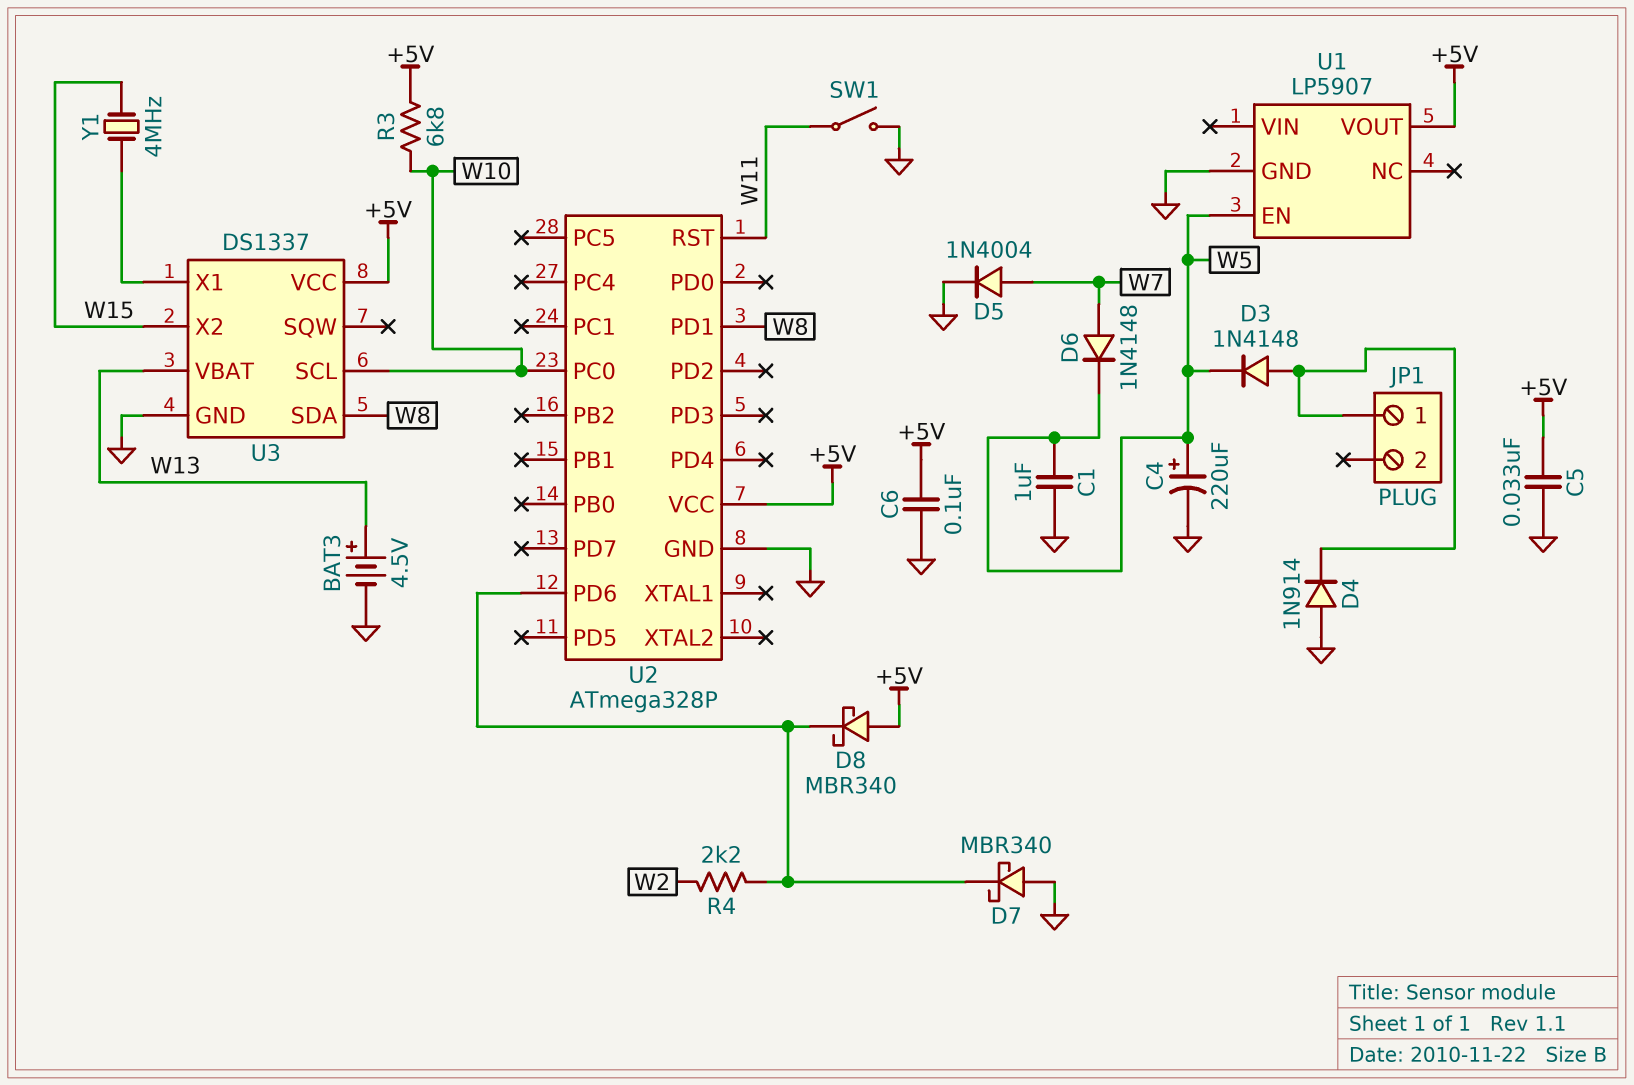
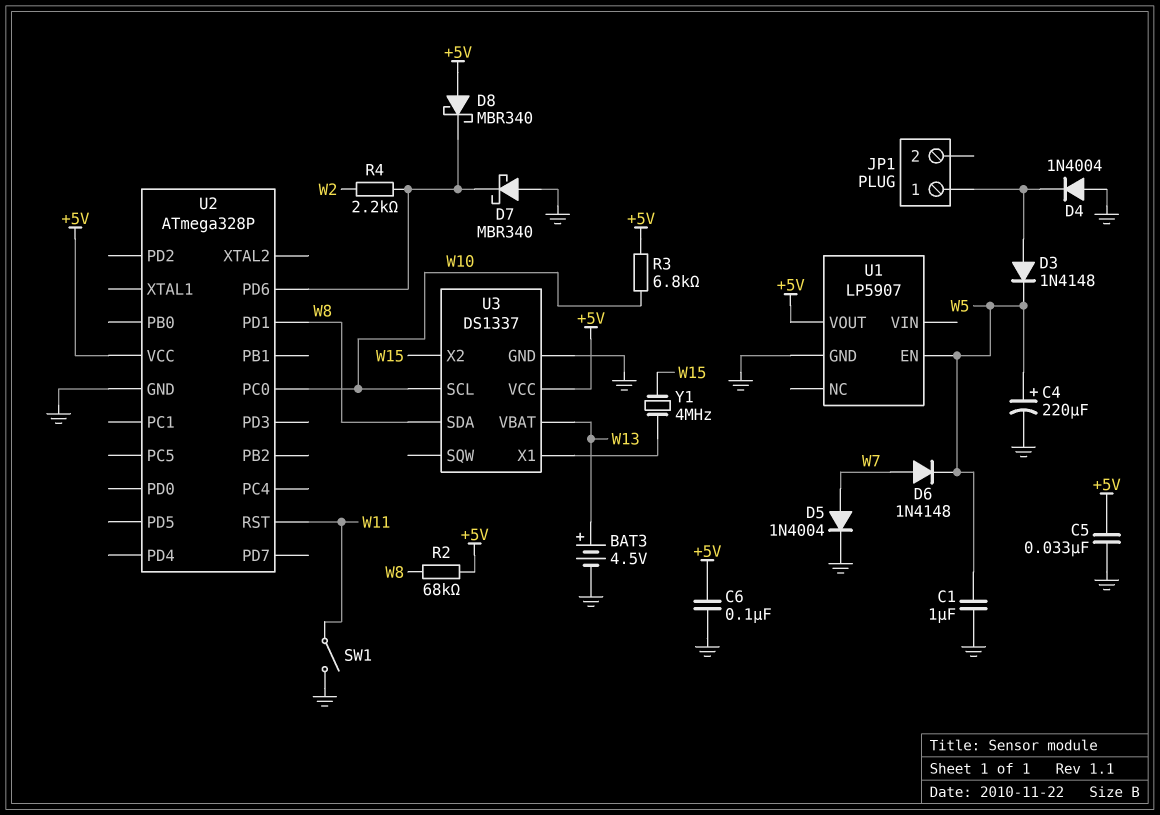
D4: diode 1N914 (A GND, K JP1/1) -> diode 1N4004 (A GND, K JP1/1)
R2: none -> 68k (+5V, W8)

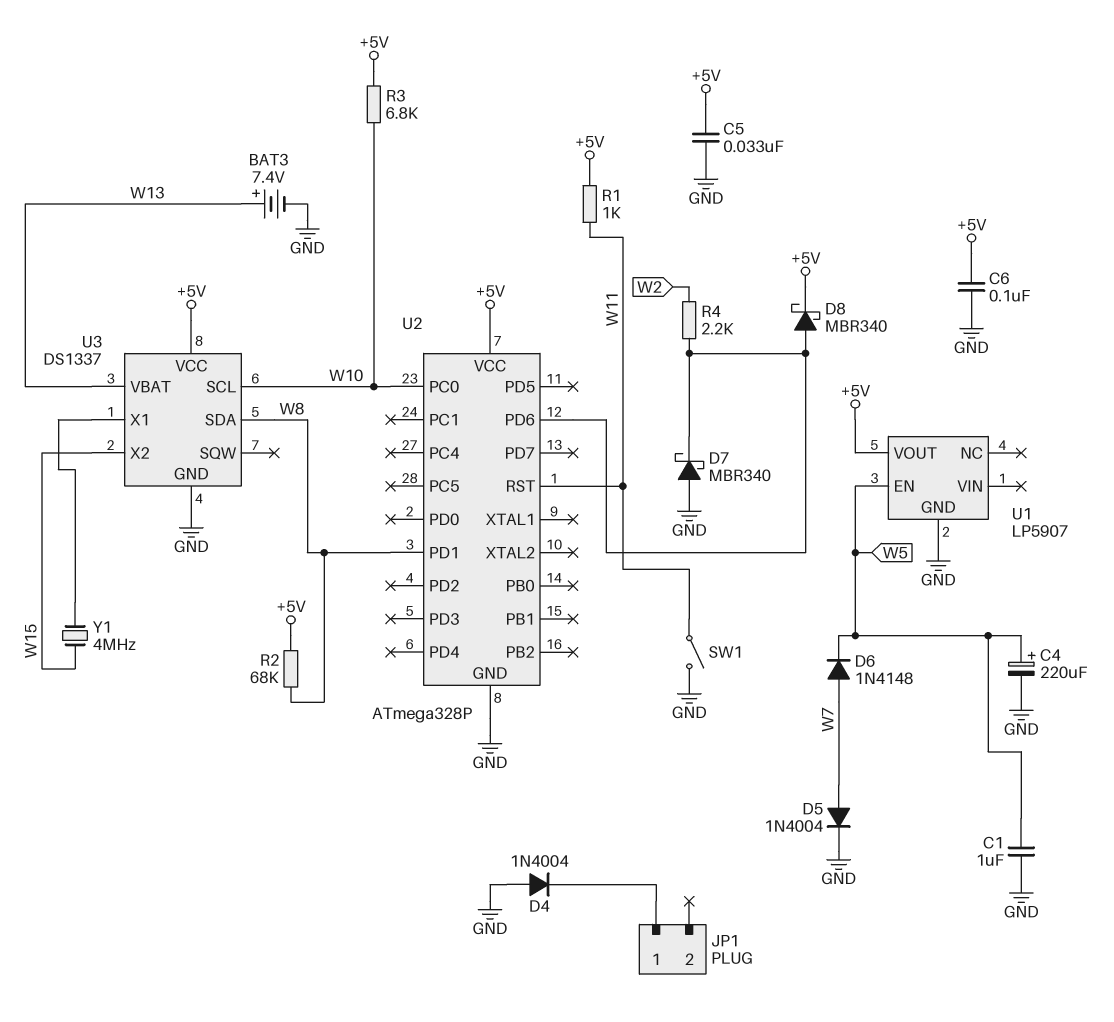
BAT3: 4.5V (plus W13, minus GND) -> 7.4V (plus W13, minus GND)
D3: diode 1N4148 (A JP1/1, K W5) -> none
D8: schottky MBR340 (A +5V, K U2/PD6) -> schottky MBR340 (A U2/PD6, K +5V)
R1: none -> 1k (+5V, W11)

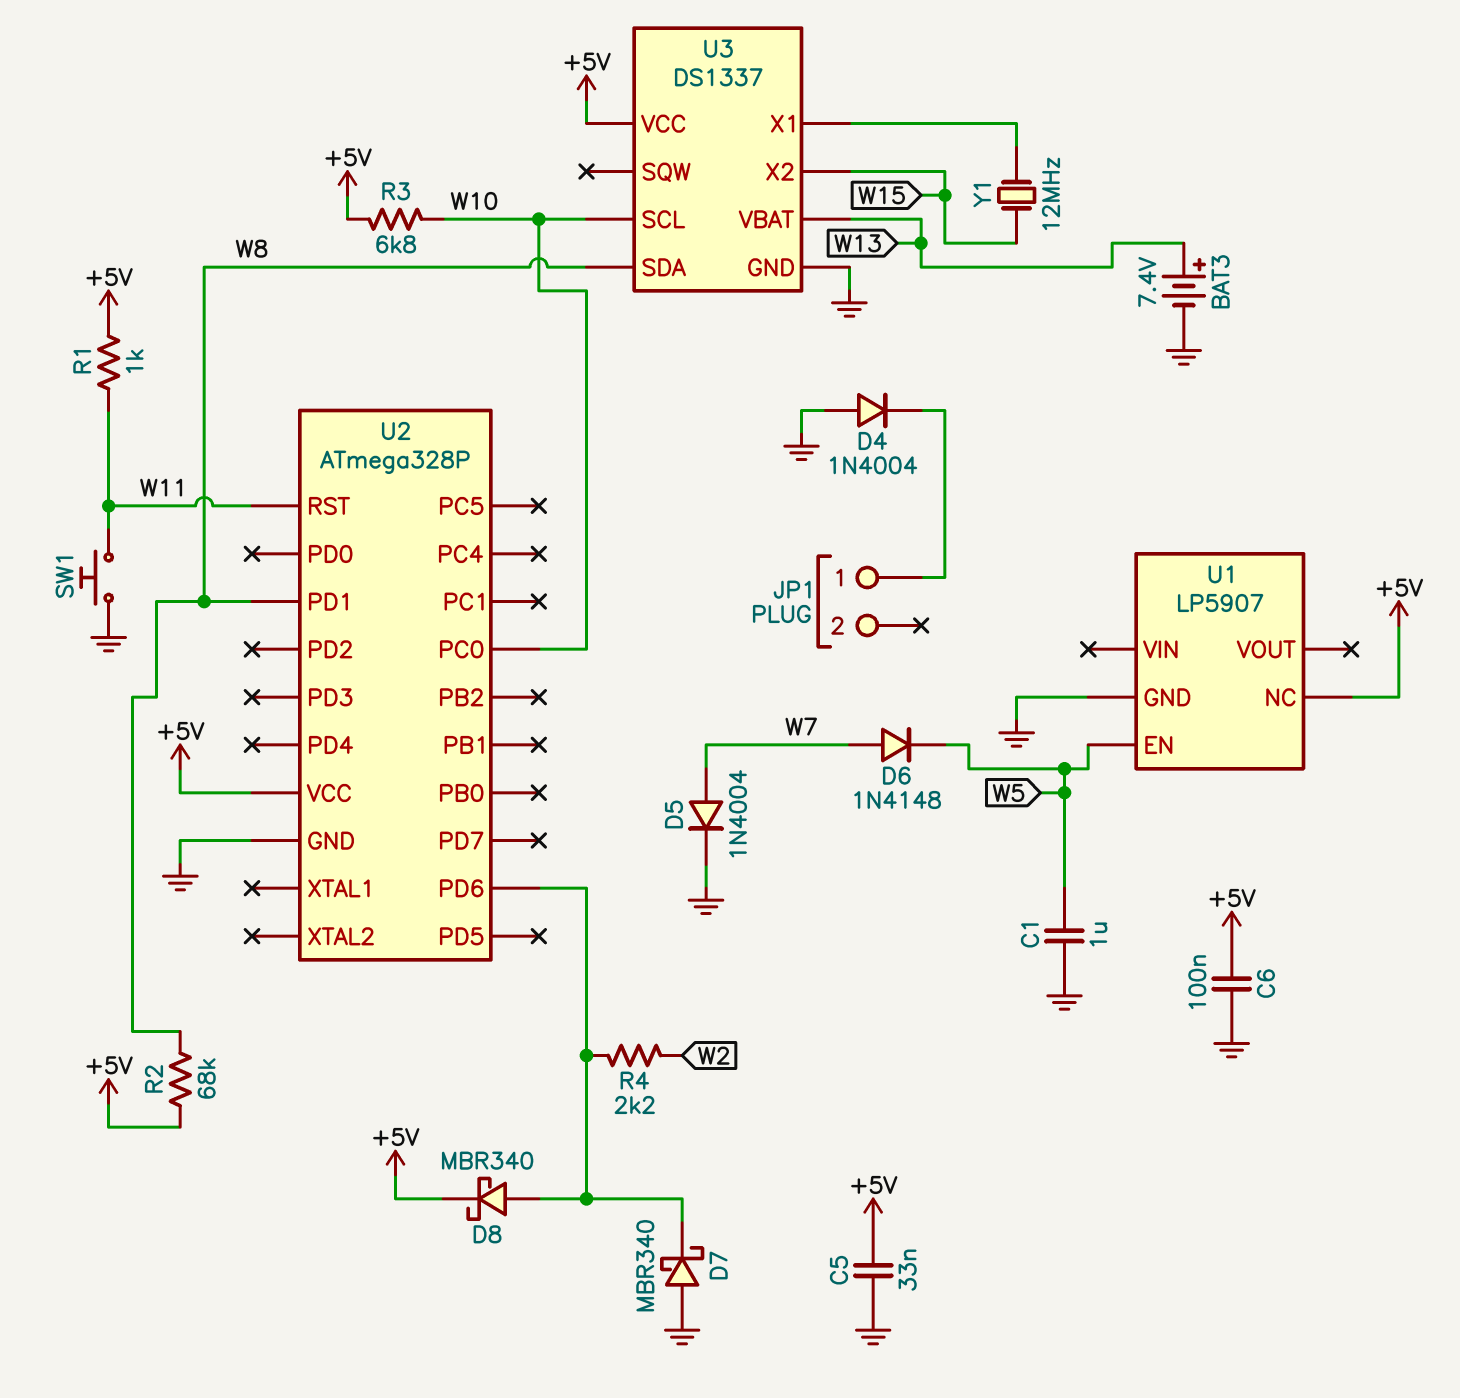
C4: 220uF (plus W5, minus GND) -> none
SW1: switch (GND, W11) -> button (GND, W11)
U1 pin NC: none -> +5V
U1 pin VOUT: +5V -> none
Y1: 4MHz (U3/X1, W15) -> 12MHz (U3/X1, W15)

